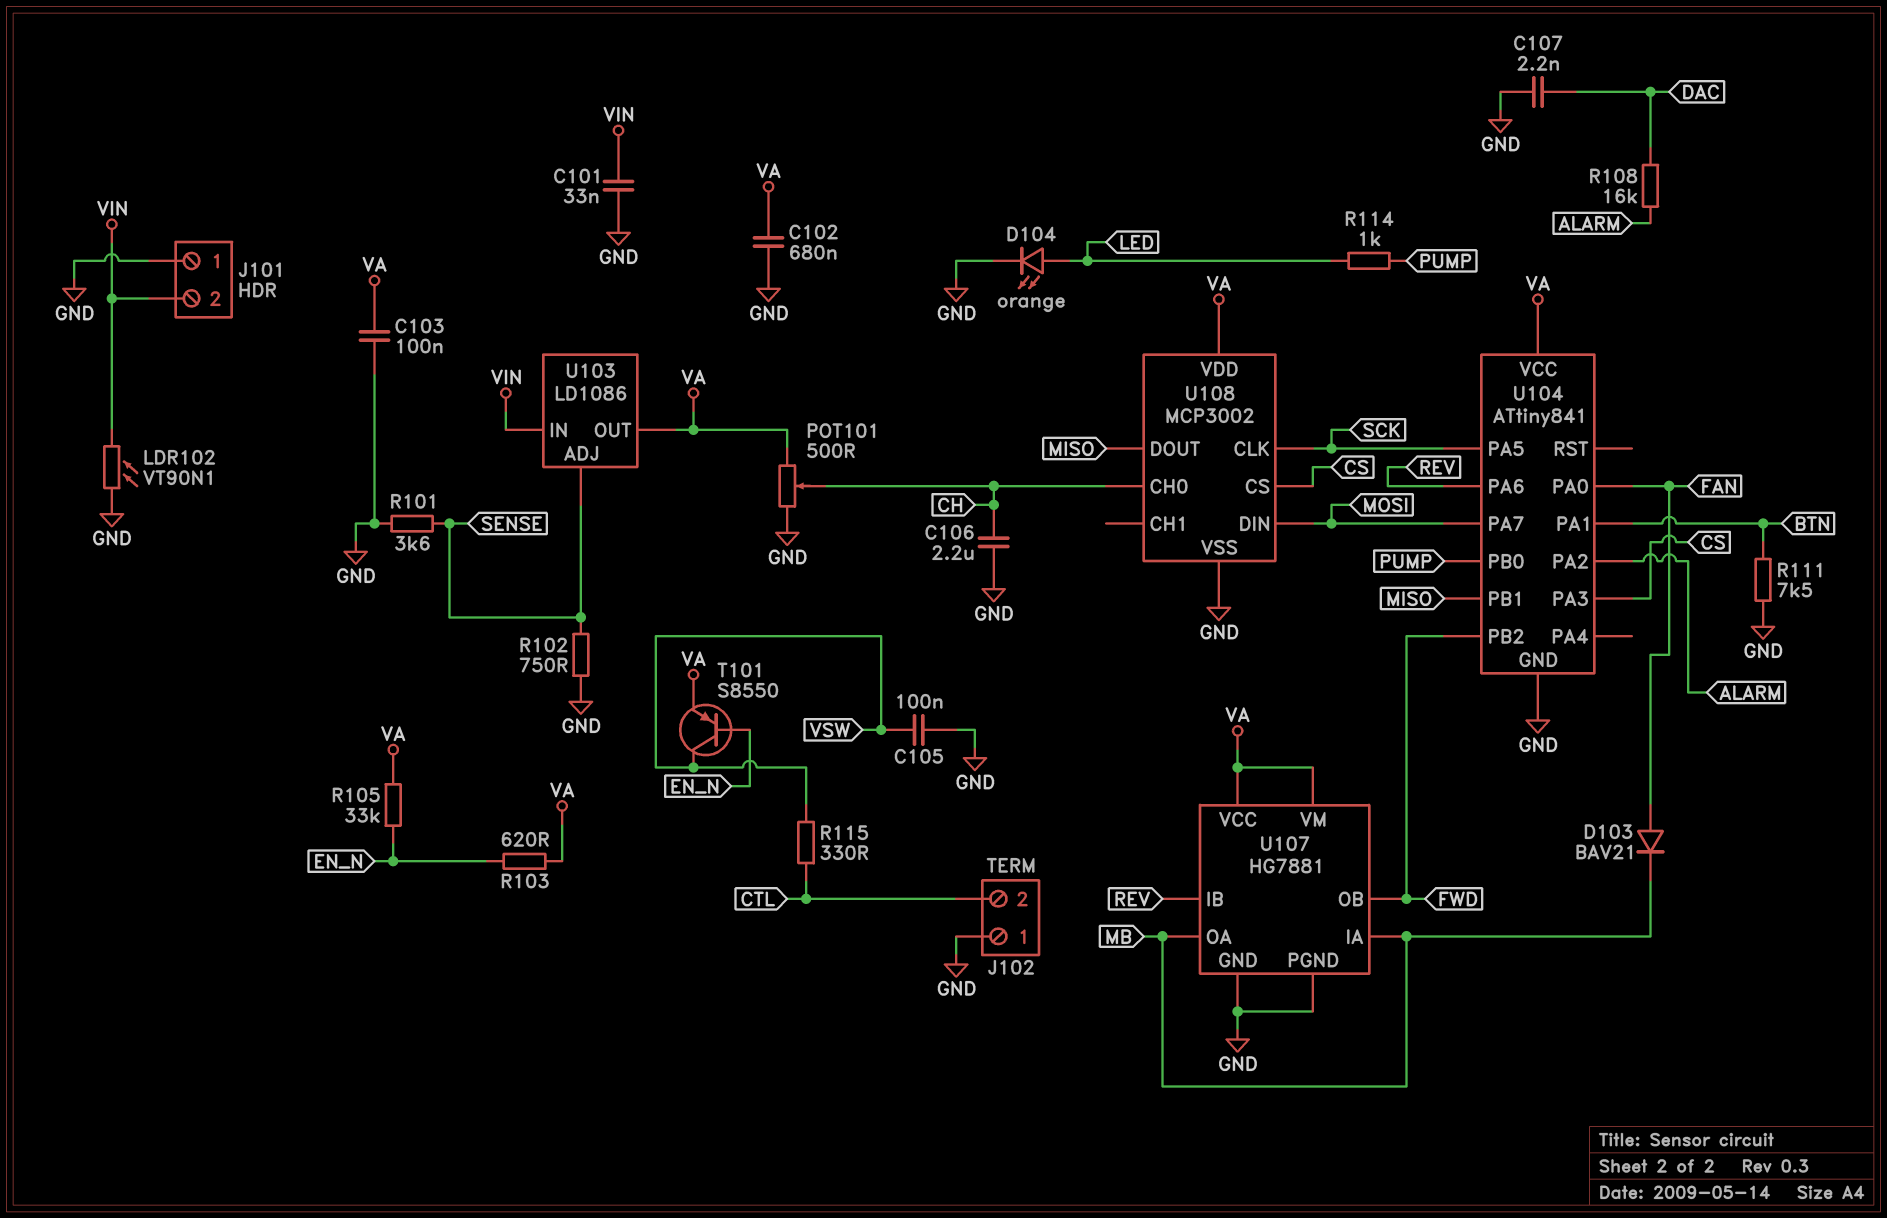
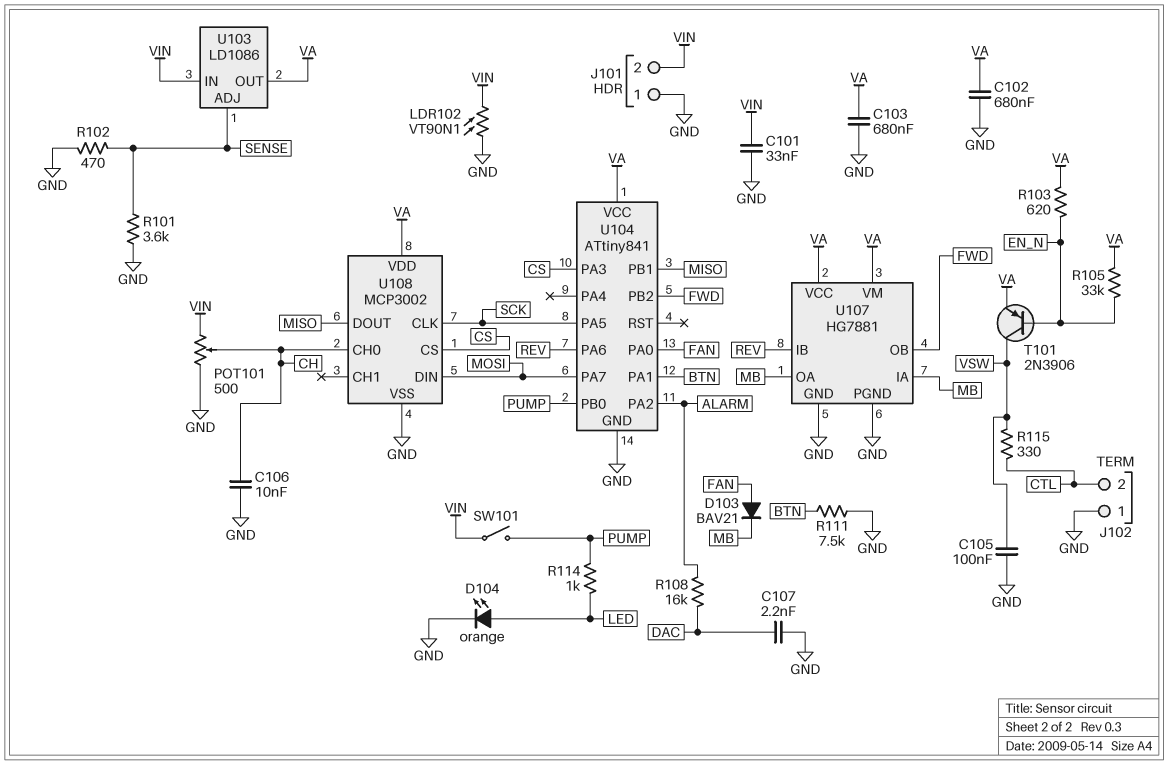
C103: 100nF (GND, VA) -> 680nF (GND, VA)
C106: 2.2uF (CH, GND) -> 10nF (CH, GND)
POT101: 500 (GND, VA, wiper CH) -> 500 (GND, VIN, wiper CH)
R102: 750 (GND, SENSE) -> 470 (GND, SENSE)
SW101: none -> switch (PUMP, VIN)
T101: PNP S8550 (B EN_N, C VSW, E VA) -> PNP 2N3906 (B EN_N, C VSW, E VA)

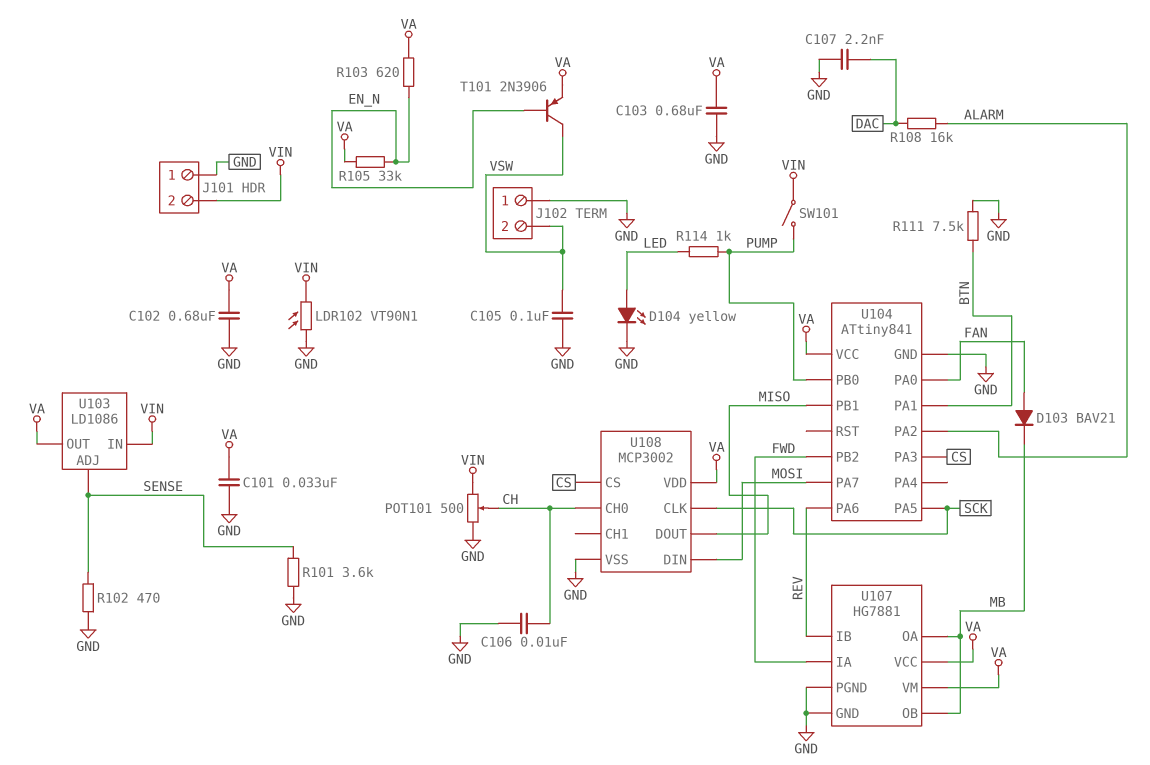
C101: 33nF (GND, VIN) -> 33nF (GND, VA)
D104: LED orange (A LED, K GND) -> LED yellow (A LED, K GND)
J102 pin 2: CTL -> VSW
R115: 330 (CTL, VSW) -> none
U107 pin IA: MB -> FWD
U107 pin OB: FWD -> MB

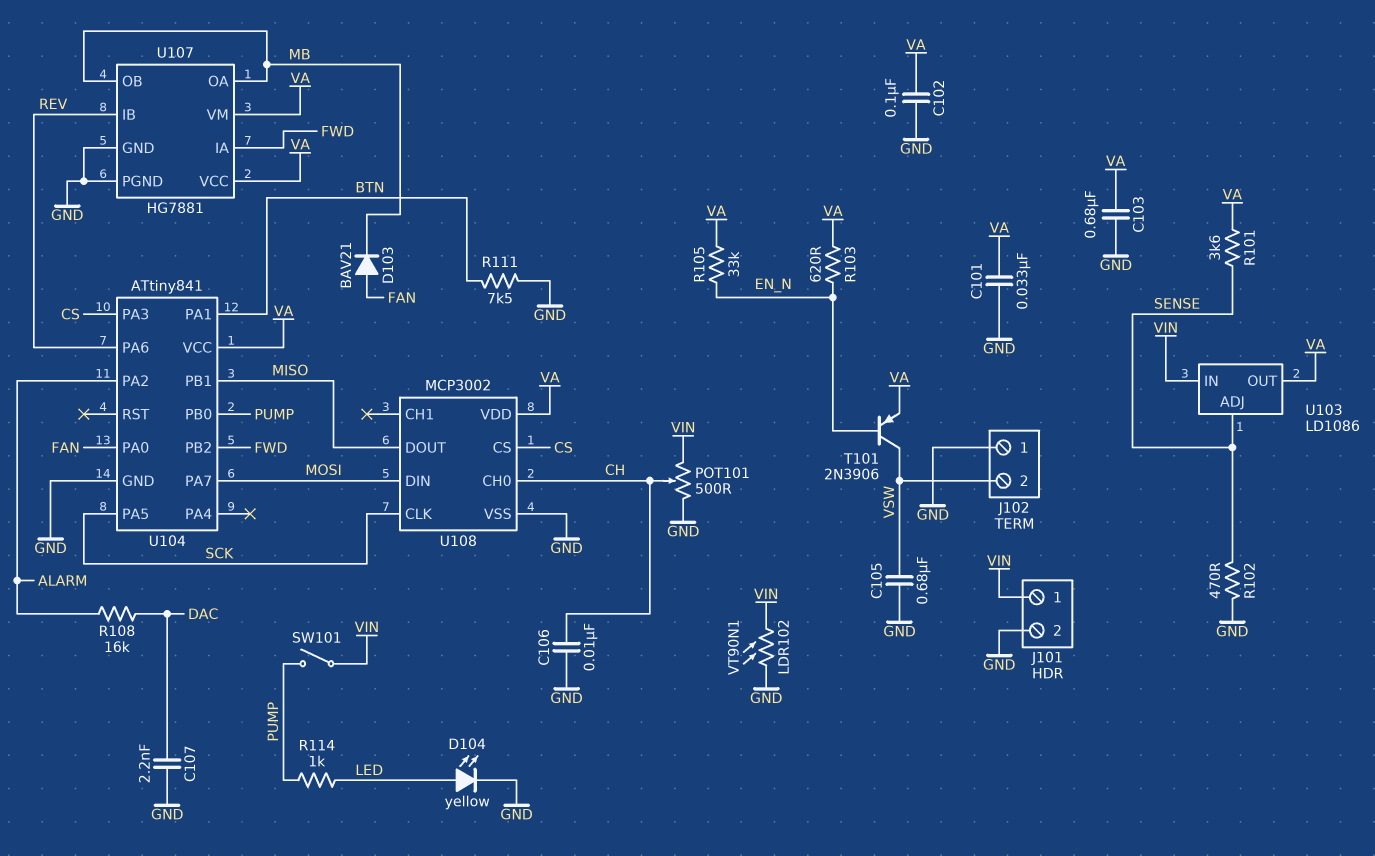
C102: 680nF (GND, VA) -> 100nF (GND, VA)
C105: 100nF (GND, VSW) -> 680nF (GND, VSW)
J101 pin 1: GND -> VIN
J101 pin 2: VIN -> GND
R101: 3.6k (GND, SENSE) -> 3.6k (SENSE, VA)

